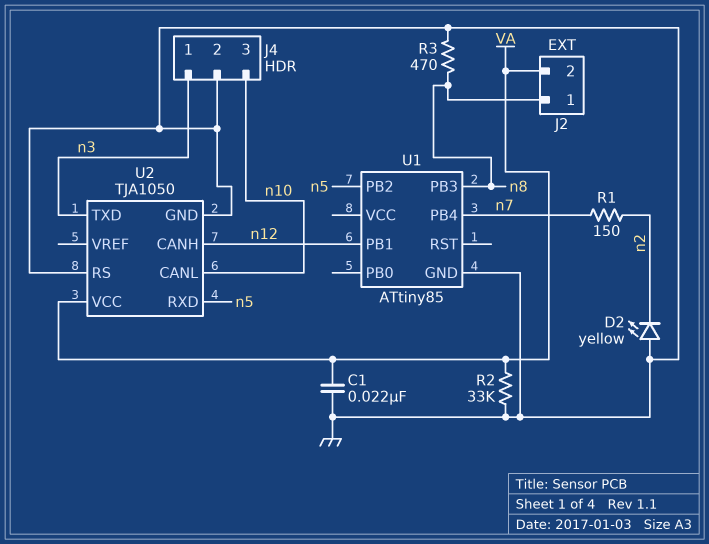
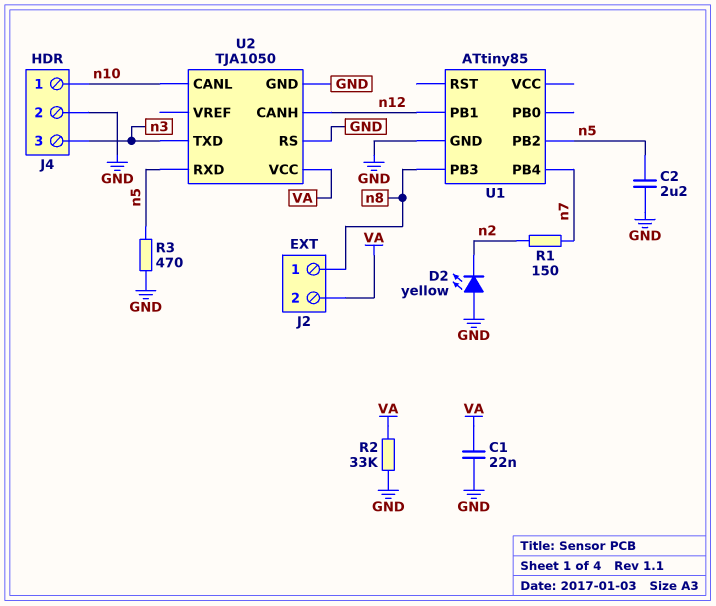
C2: none -> 2.2uF (GND, n5)
J4 pin 1: n3 -> n10
J4 pin 3: n10 -> n3
R3: 470 (GND, n8) -> 470 (GND, n5)

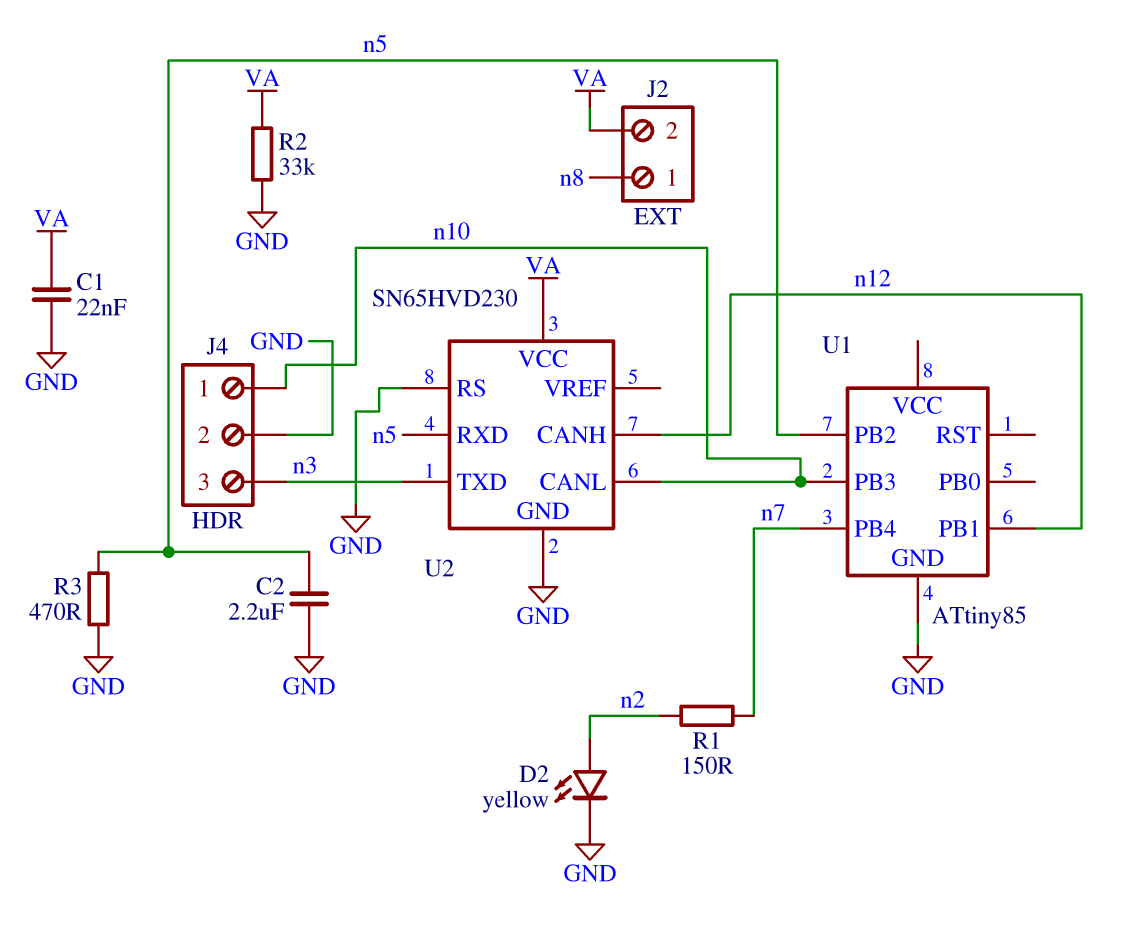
D2: LED yellow (A GND, K n2) -> LED yellow (A n2, K GND)
U1 pin PB3: n8 -> n10
U2: TJA1050 -> SN65HVD230

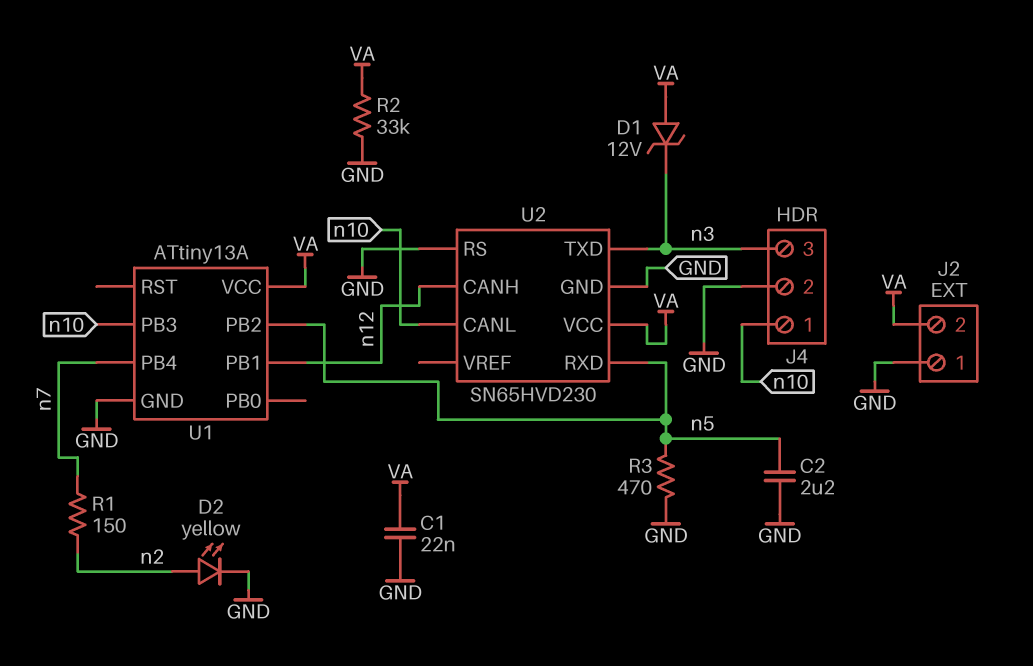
D1: none -> zener 12V (A VA, K n3)
J2 pin 1: n8 -> GND
U1: ATtiny85 -> ATtiny13A
U1 pin VCC: none -> VA

